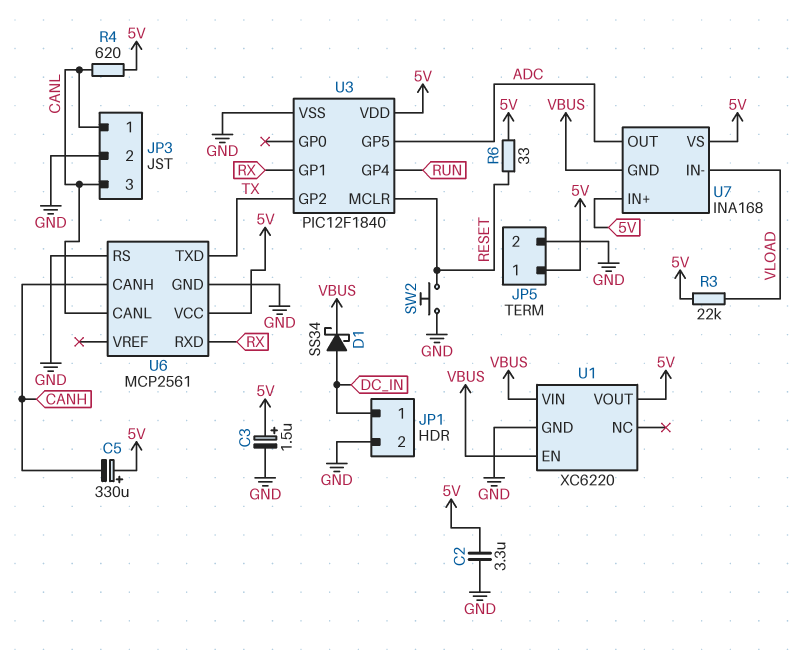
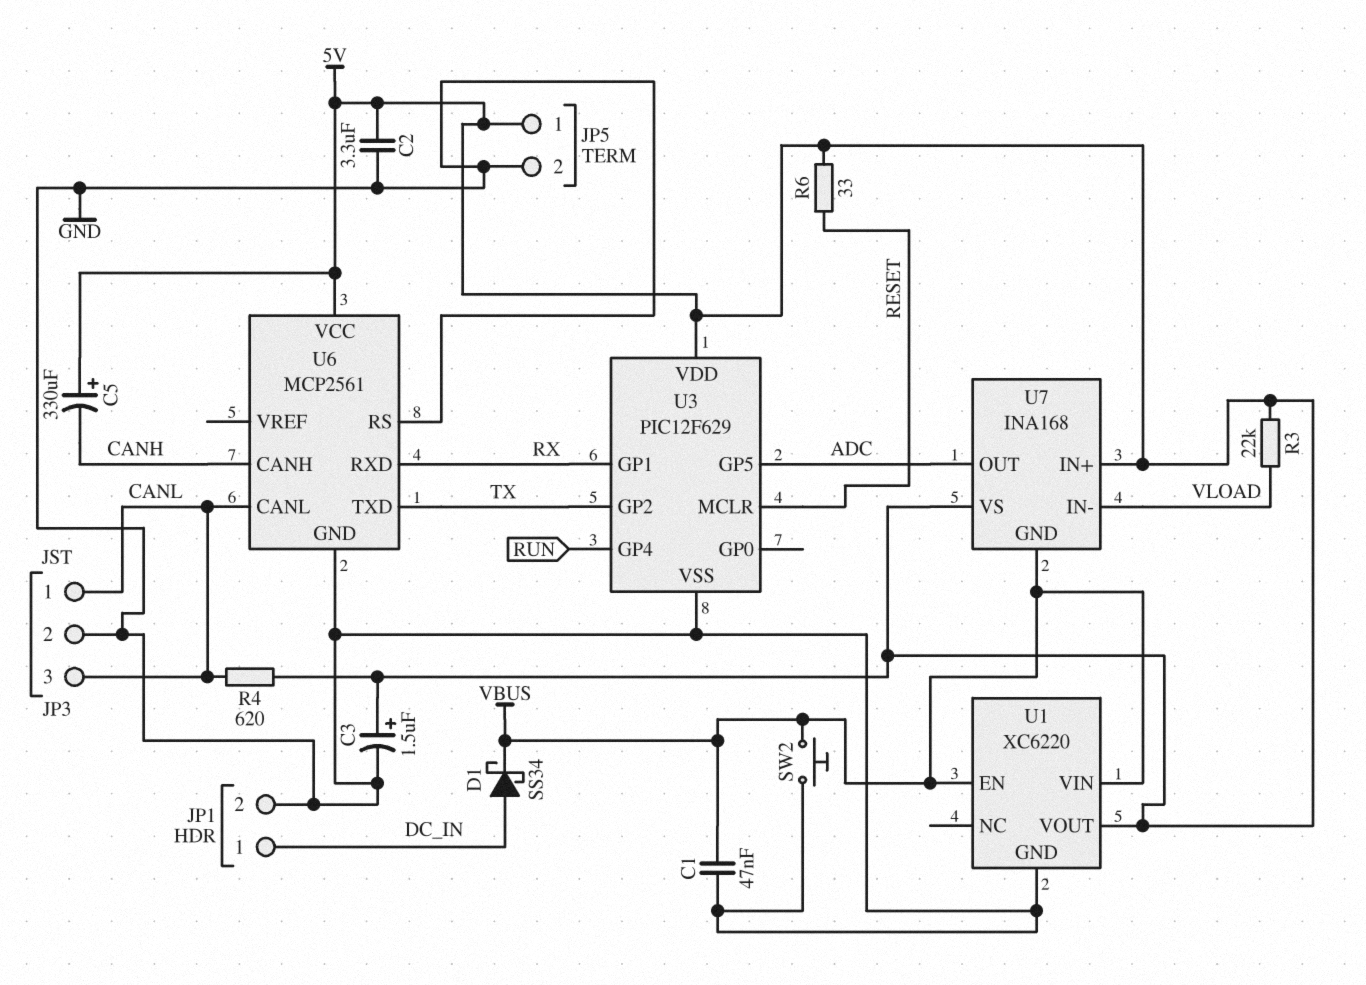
C1: none -> 47nF (GND, VBUS)
SW2: button (GND, RESET) -> button (GND, VBUS)
U3: PIC12F1840 -> PIC12F629

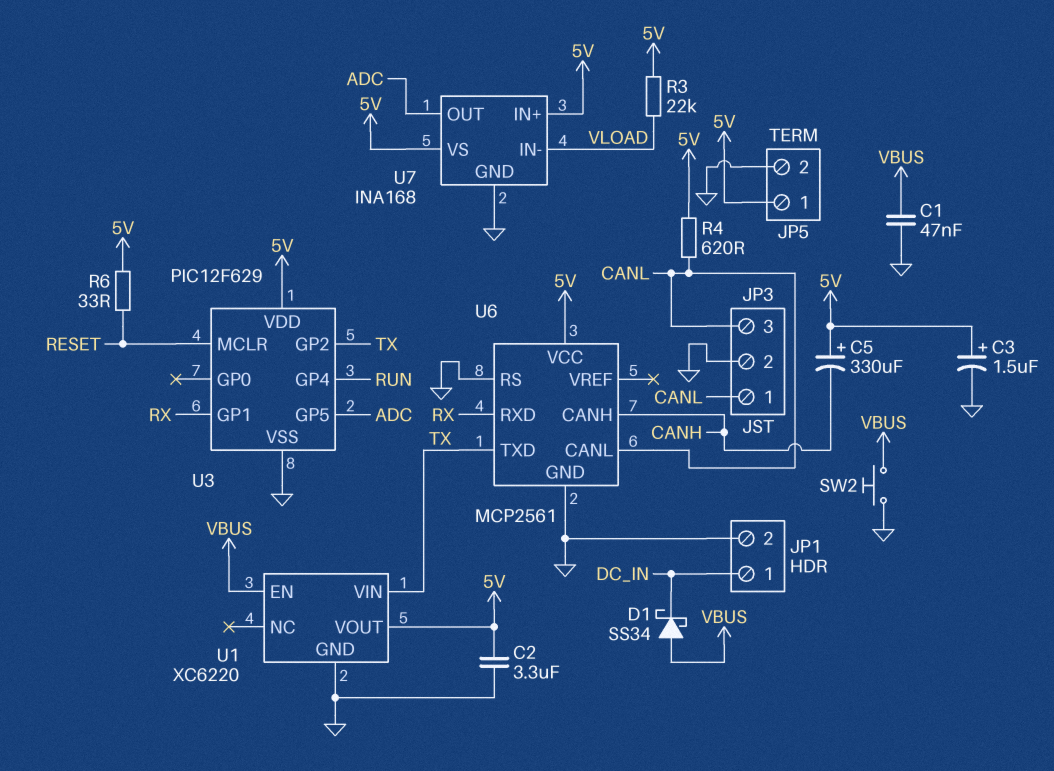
D1: schottky SS34 (A DC_IN, K VBUS) -> schottky SS34 (A VBUS, K DC_IN)
U1 pin VIN: VBUS -> TX
U7 pin GND: VBUS -> GND

